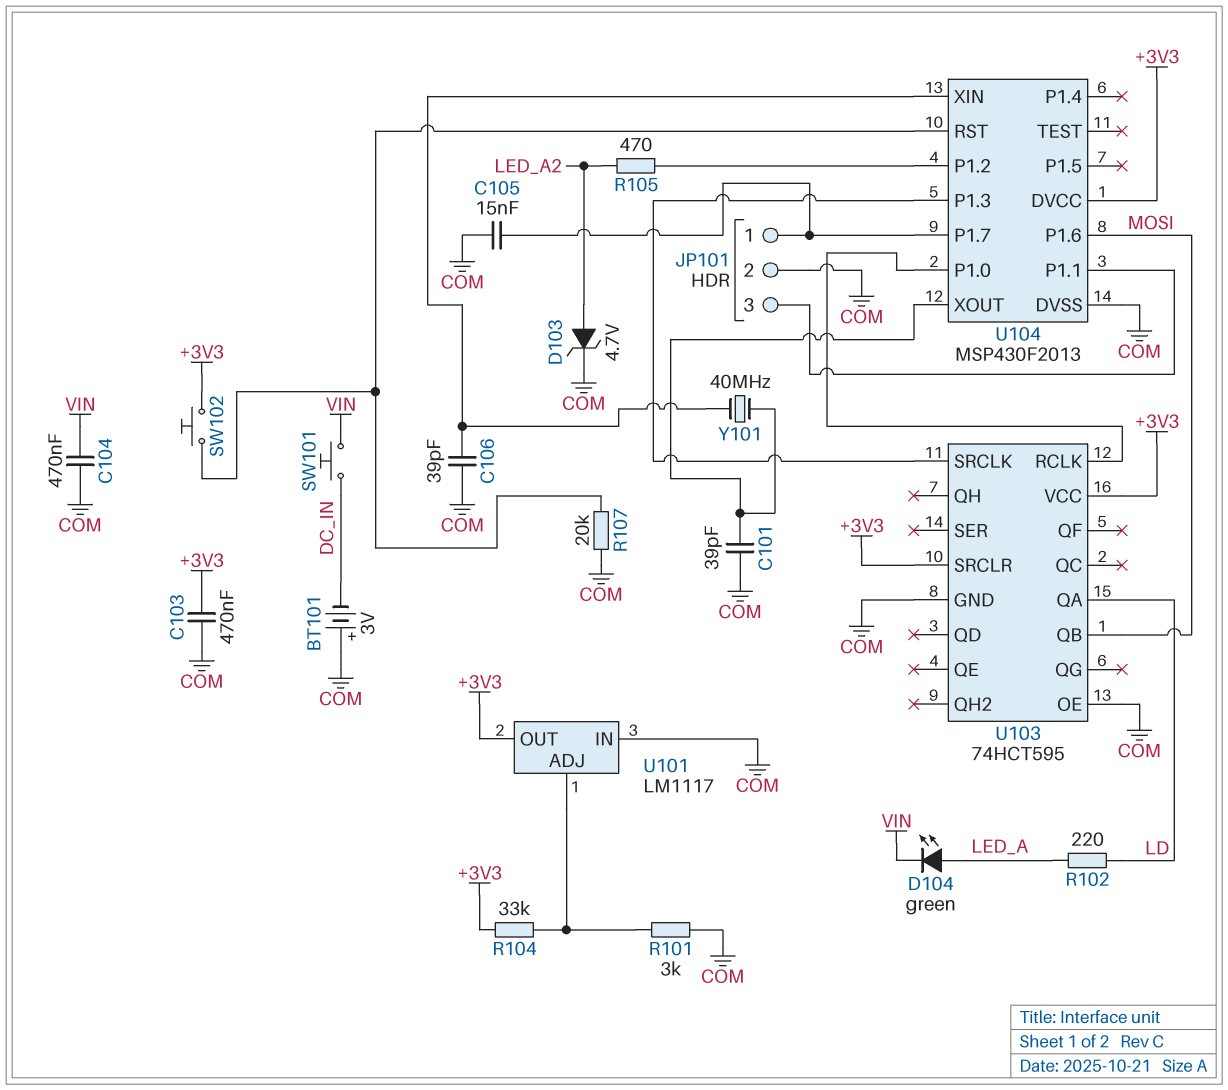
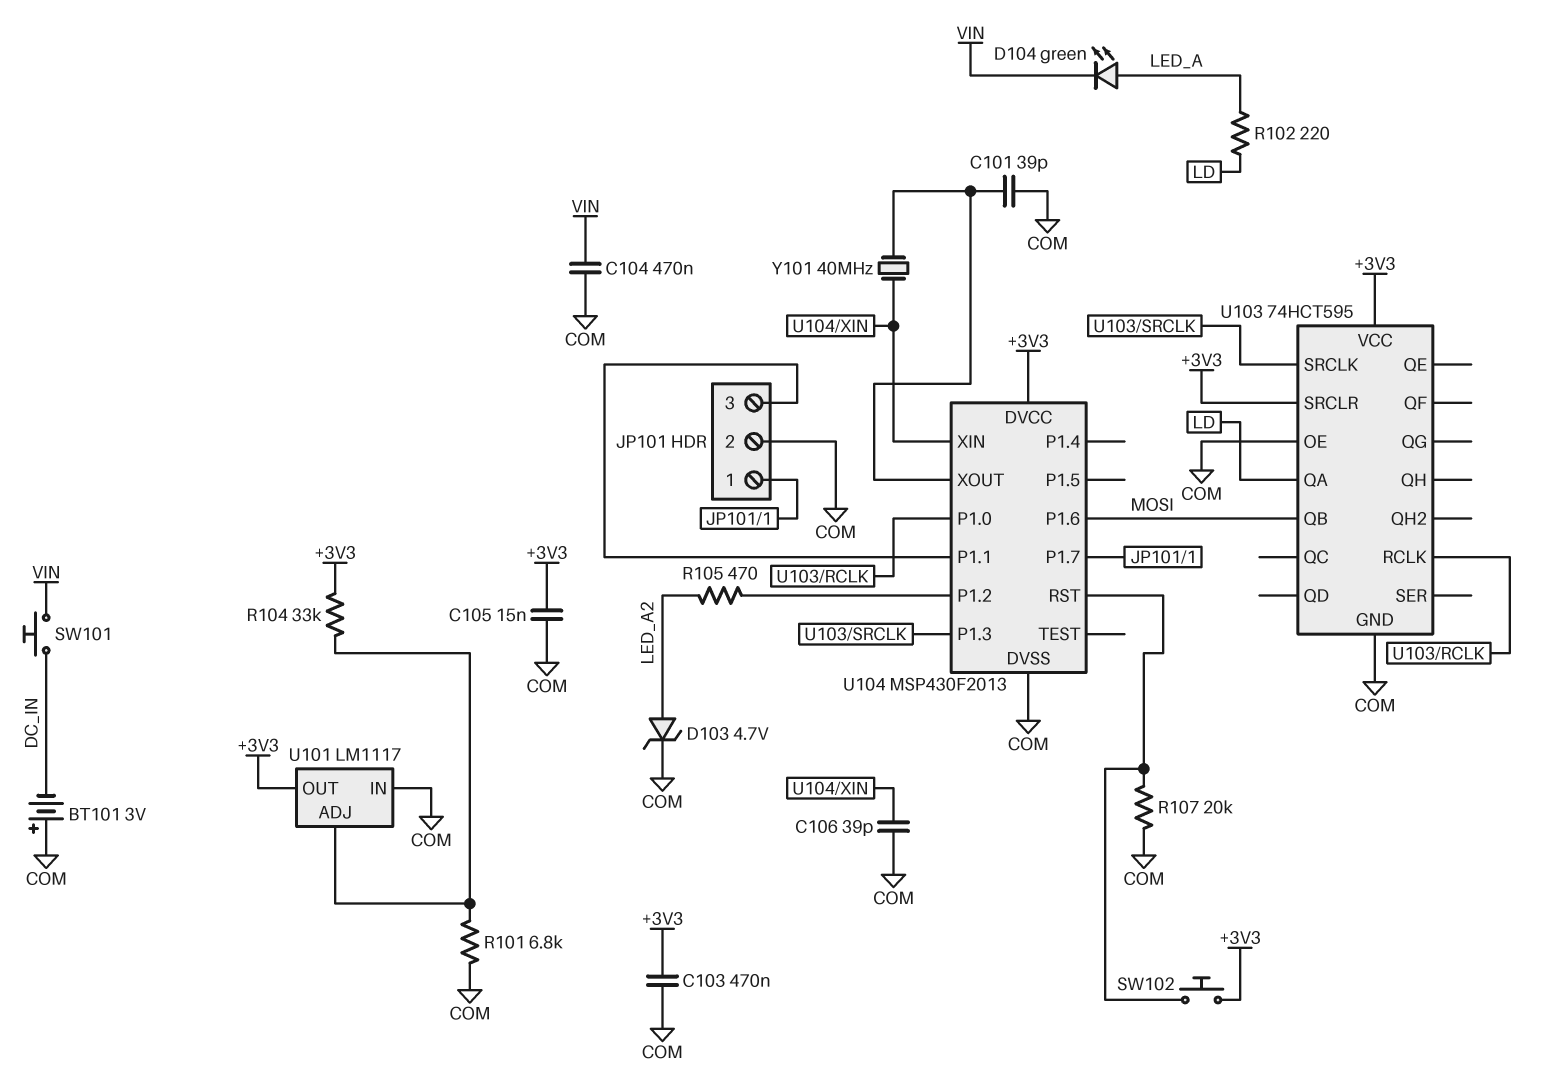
C105: 15nF (COM, JP101/1) -> 15nF (+3V3, COM)
R101: 3k (COM, U101/ADJ) -> 6.8k (COM, U101/ADJ)

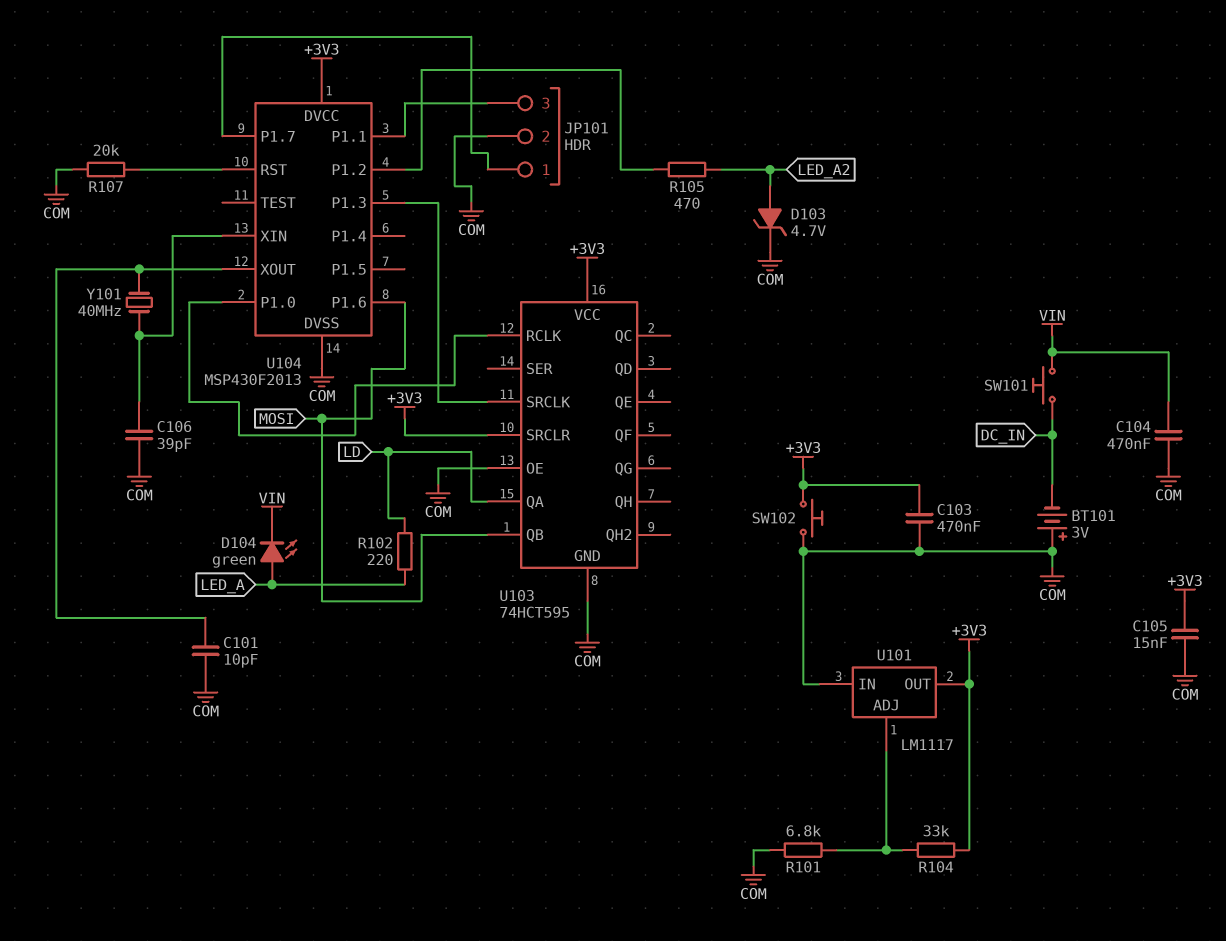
C101: 39pF (COM, U104/XOUT) -> 10pF (COM, U104/XOUT)
SW102: button (+3V3, U104/RST) -> button (+3V3, COM)

